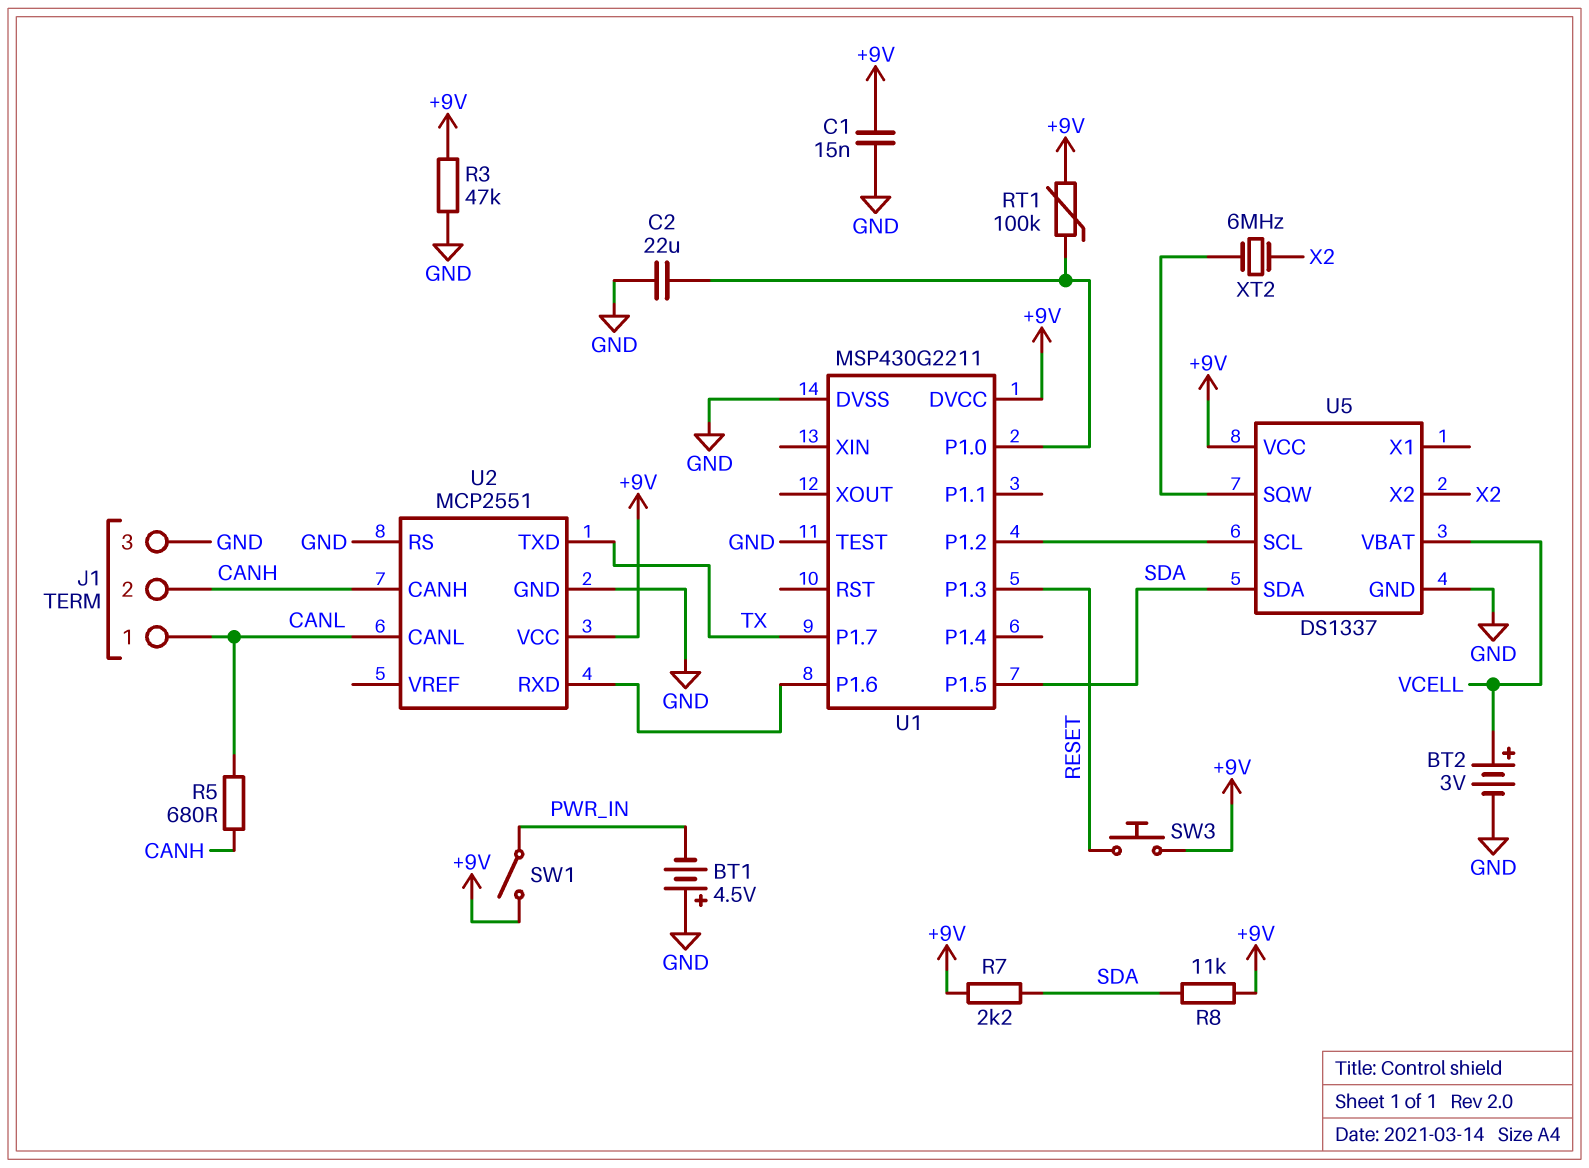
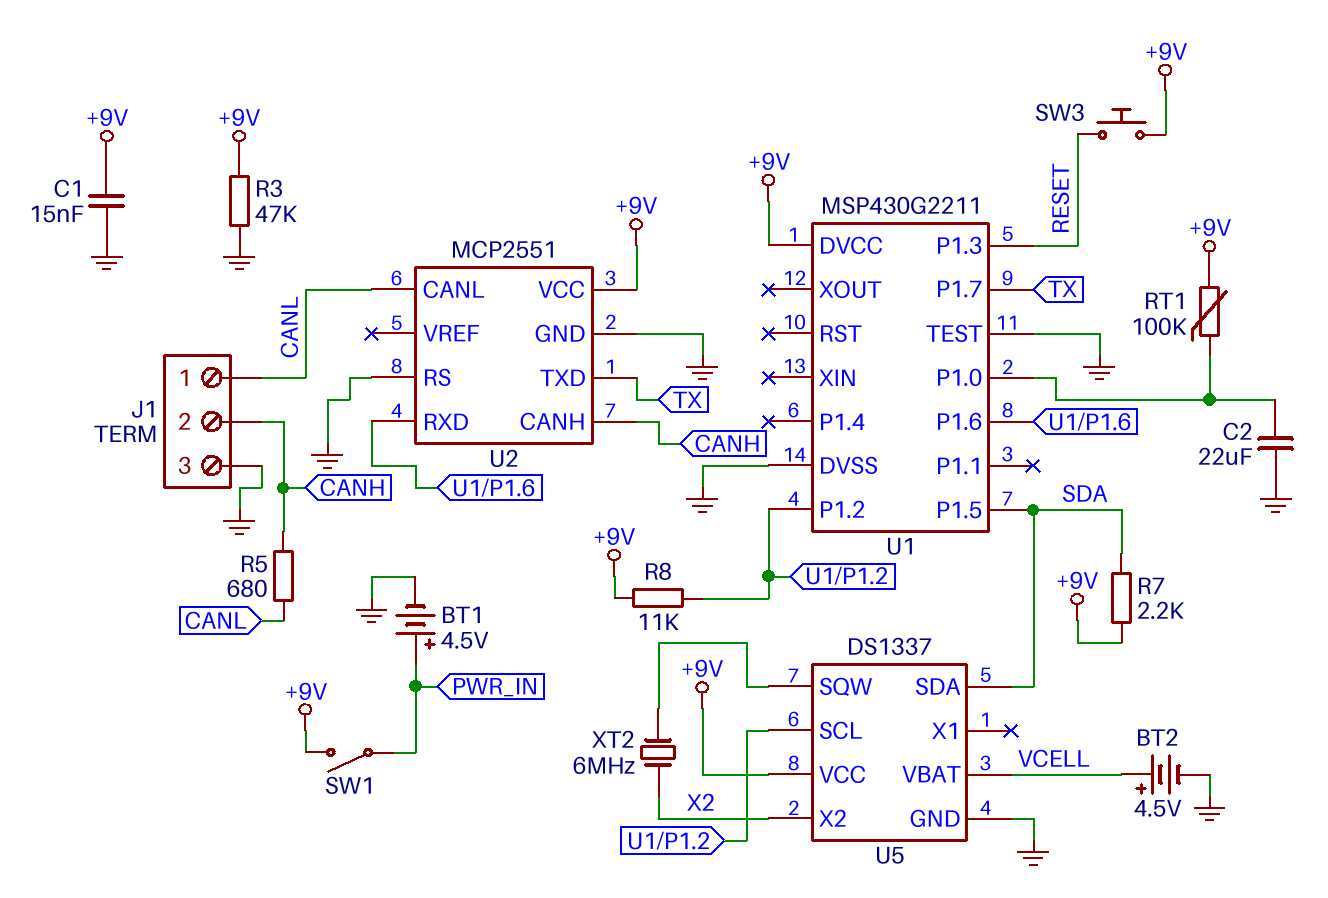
BT1: 4.5V (plus GND, minus PWR_IN) -> 4.5V (plus PWR_IN, minus GND)
BT2: 3V (plus VCELL, minus GND) -> 4.5V (plus VCELL, minus GND)
R8: 11k (+9V, SDA) -> 11k (+9V, U1/P1.2)

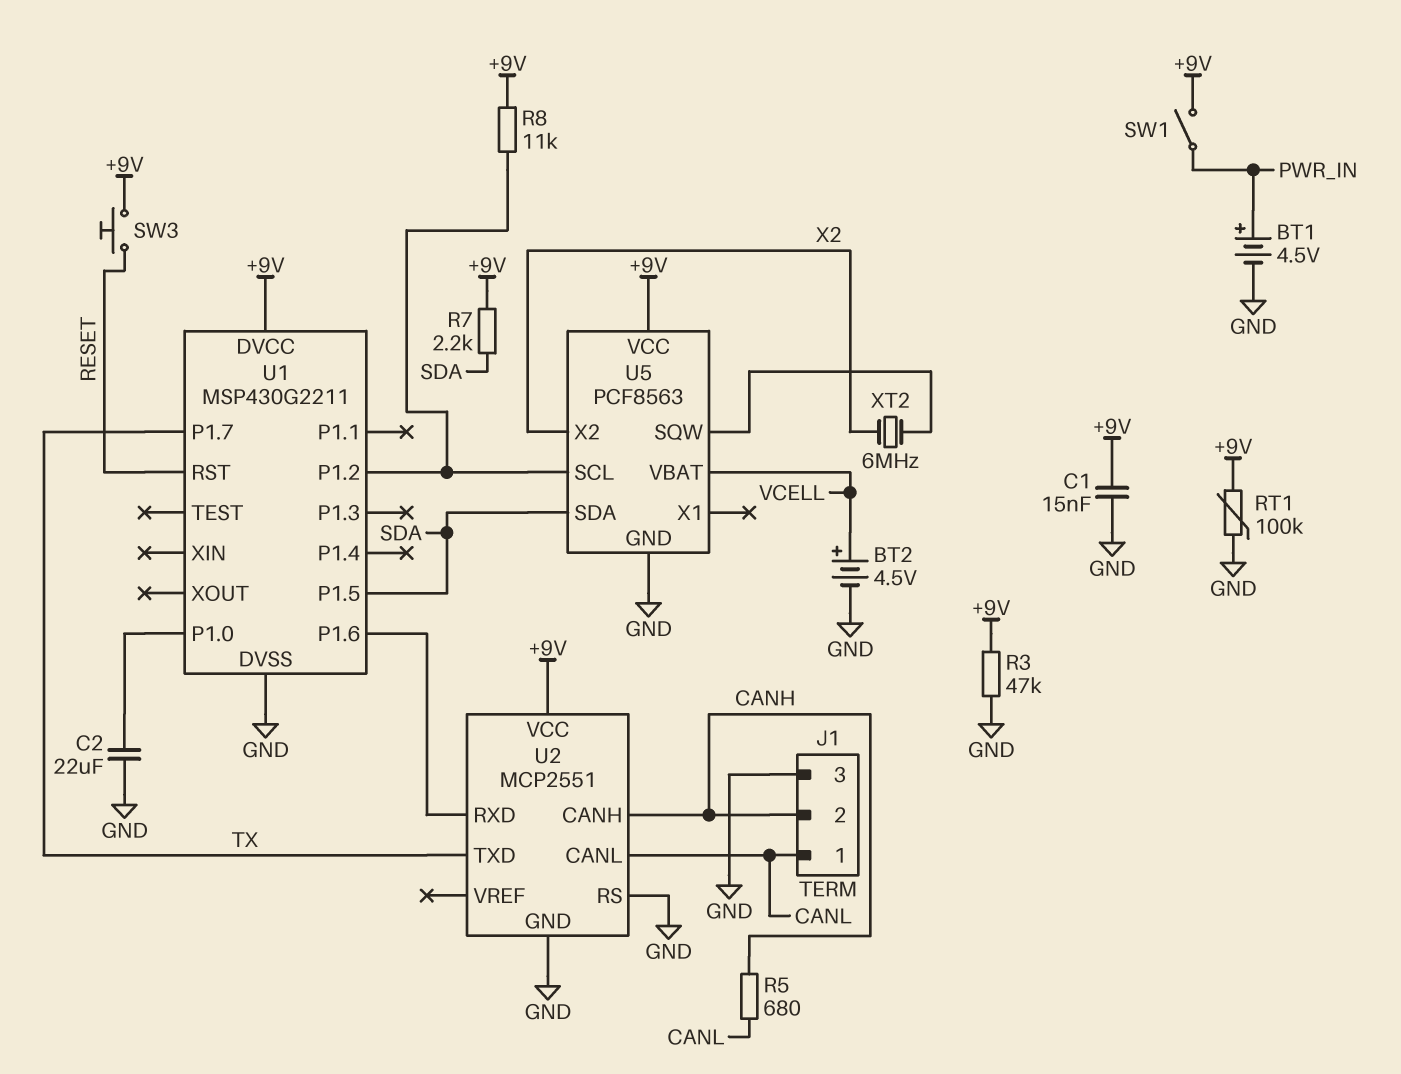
RT1: 100k (+9V, U1/P1.0) -> 100k (+9V, GND)
U1 pin P1.3: RESET -> none
U1 pin RST: none -> RESET
U1 pin TEST: GND -> none
U5: DS1337 -> PCF8563

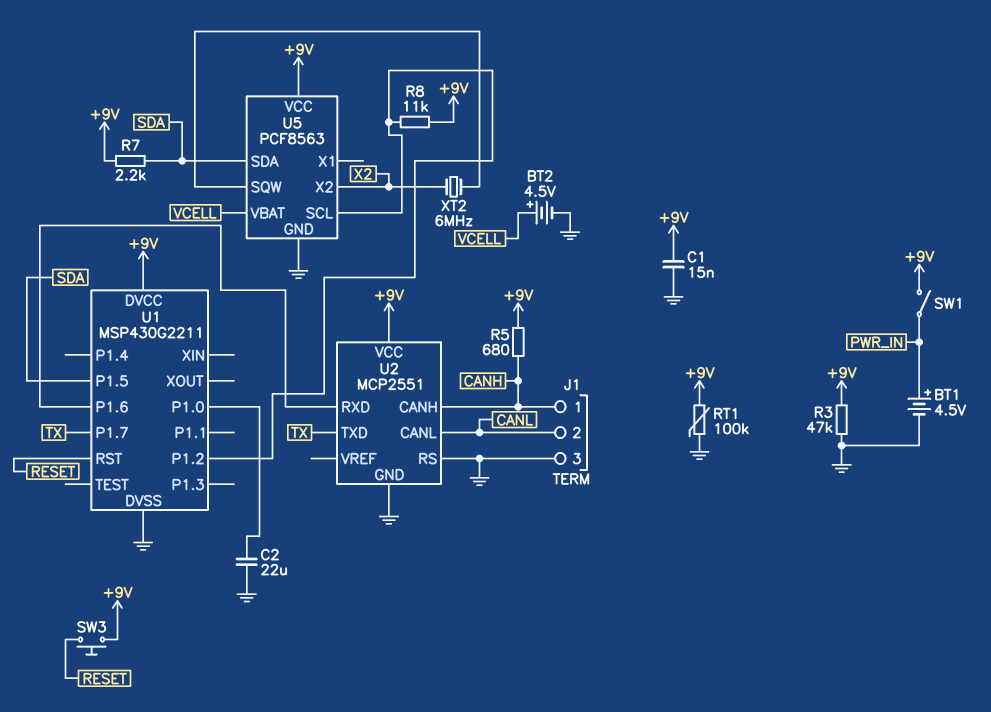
J1 pin 1: CANL -> CANH
J1 pin 2: CANH -> CANL
R5: 680 (CANH, CANL) -> 680 (+9V, CANH)

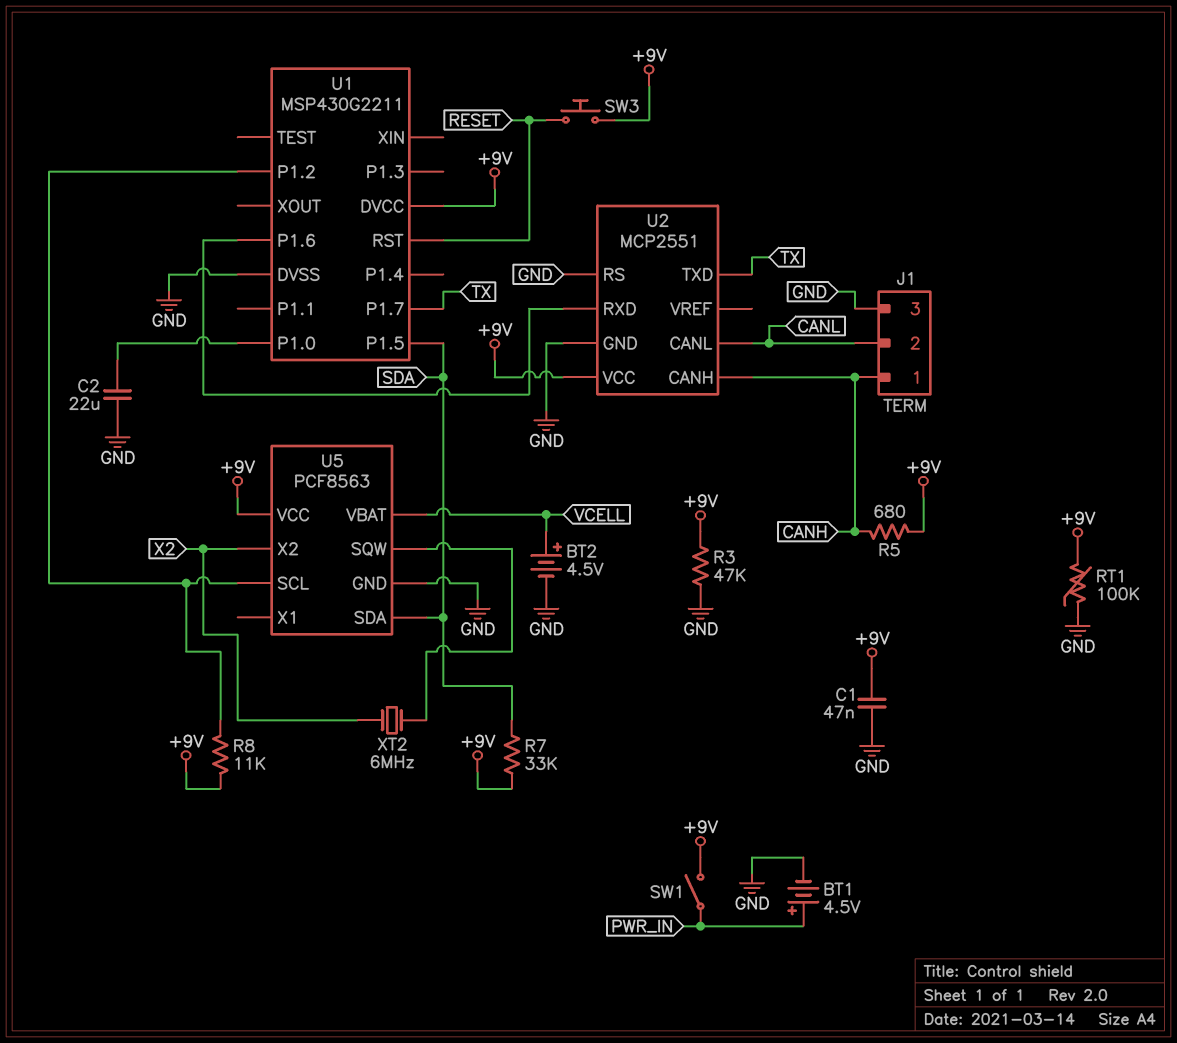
C1: 15nF (+9V, GND) -> 47nF (+9V, GND)
R7: 2.2k (+9V, SDA) -> 33k (+9V, SDA)

